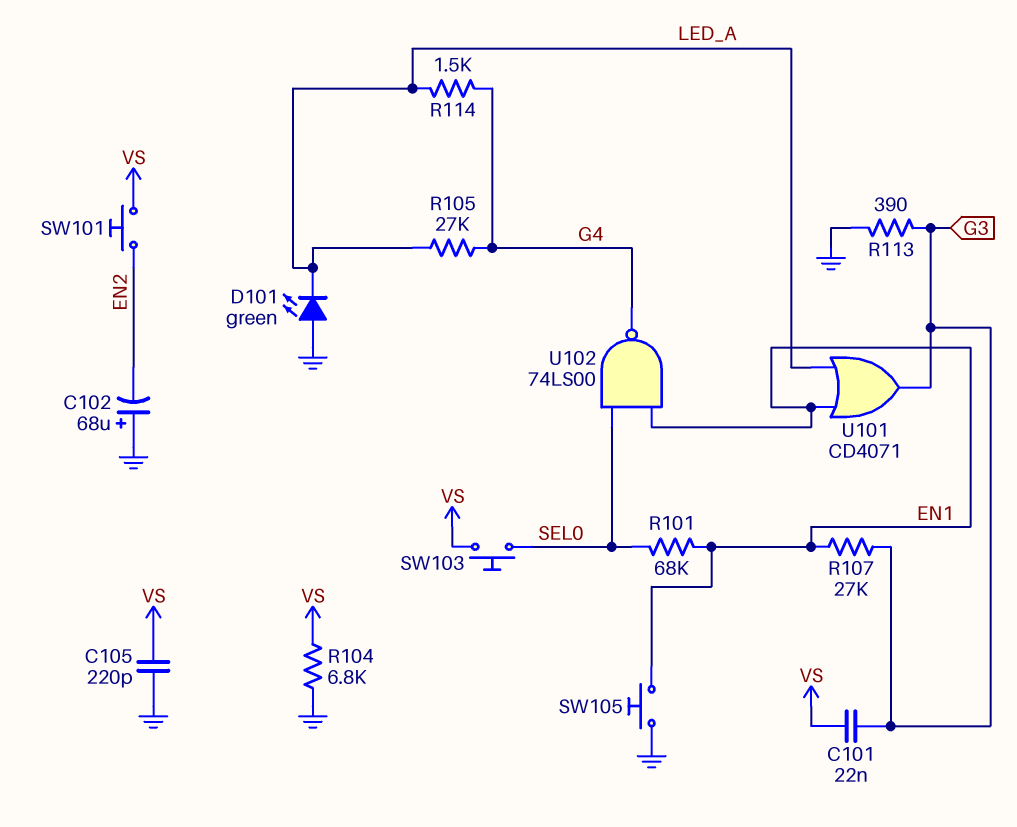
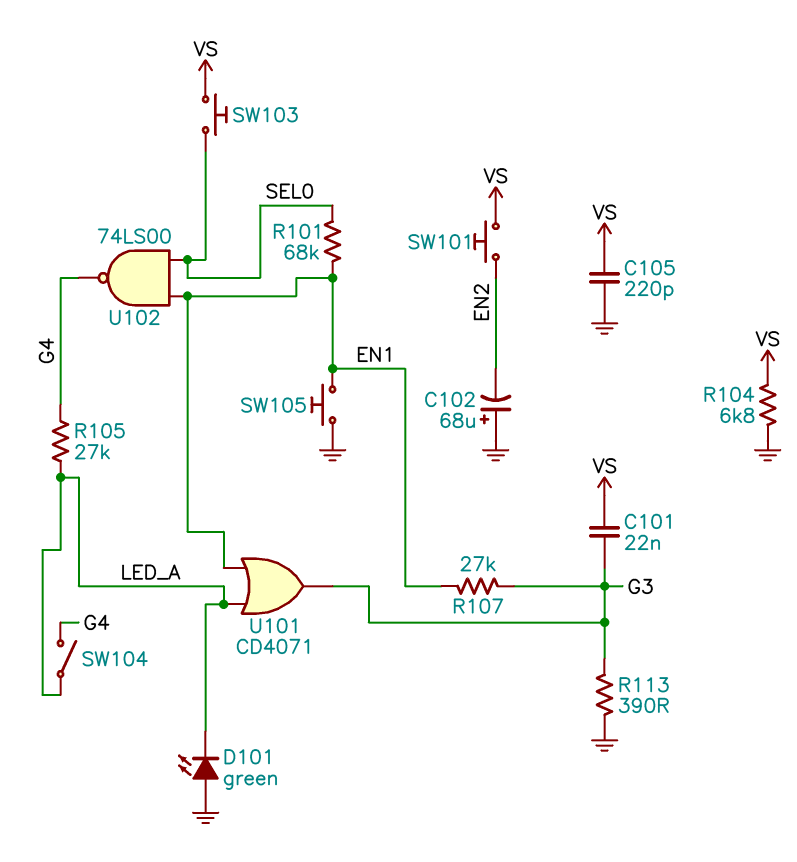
R114: 1.5k (G4, LED_A) -> none
SW104: none -> switch (G4, LED_A)

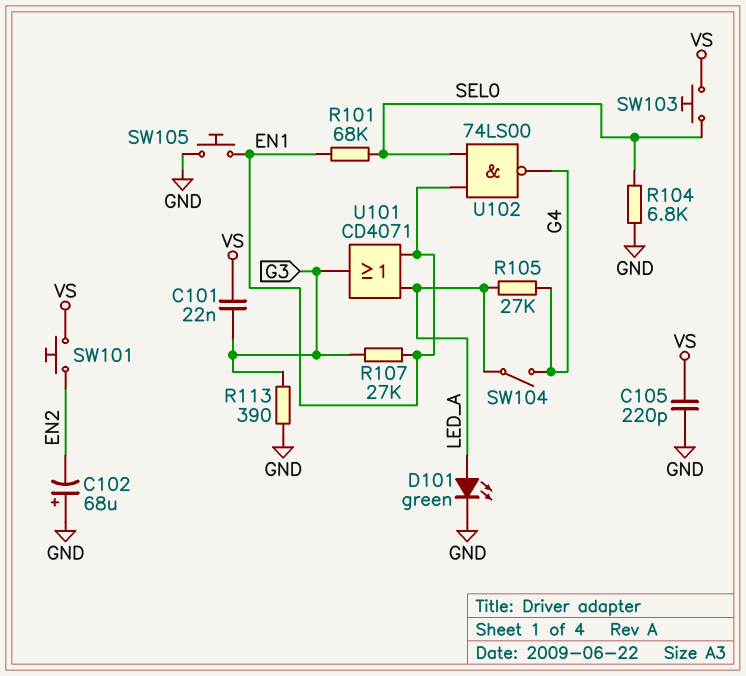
D101: LED green (A GND, K LED_A) -> LED green (A LED_A, K GND)
R104: 6.8k (GND, VS) -> 6.8k (GND, SEL0)

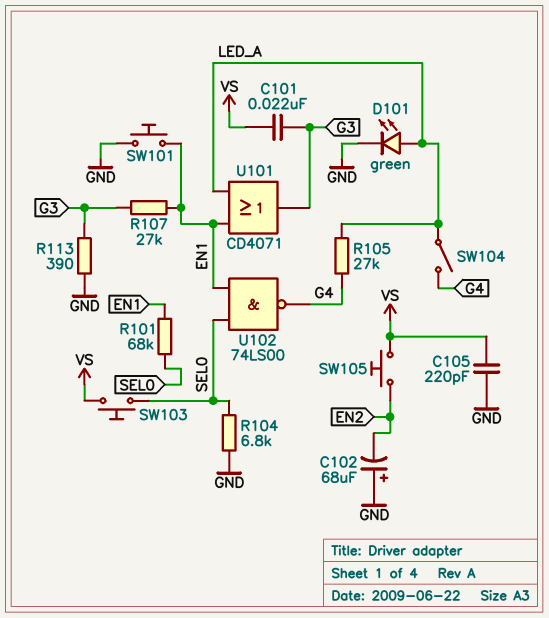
SW101: button (EN2, VS) -> button (EN1, GND)
SW105: button (EN1, GND) -> button (EN2, VS)

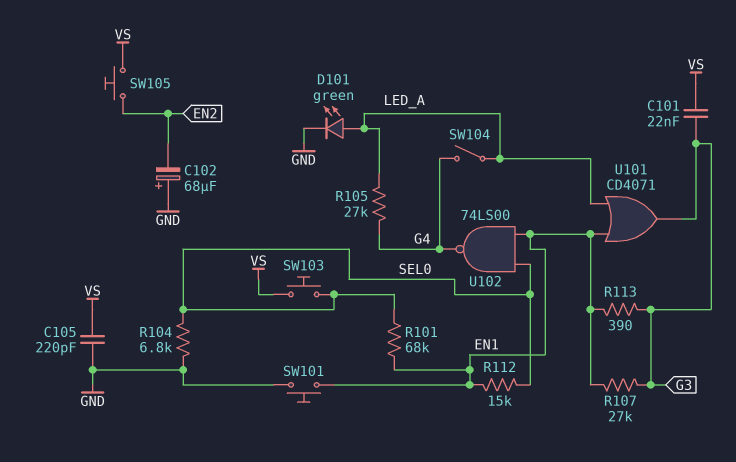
R112: none -> 15k (EN1, SEL0)
R113: 390 (G3, GND) -> 390 (EN1, G3)

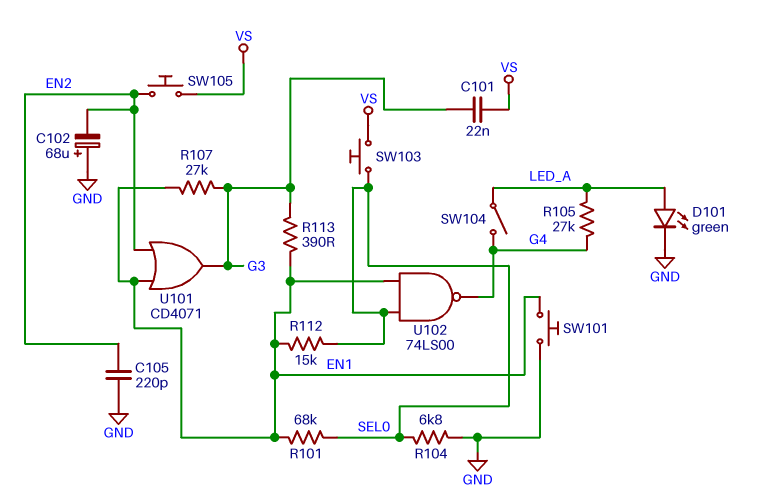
C105: 220pF (GND, VS) -> 220pF (EN2, GND)
U101: OR CD4071 (in EN1, in LED_A, out G3) -> OR CD4071 (in EN1, in EN2, out G3)

